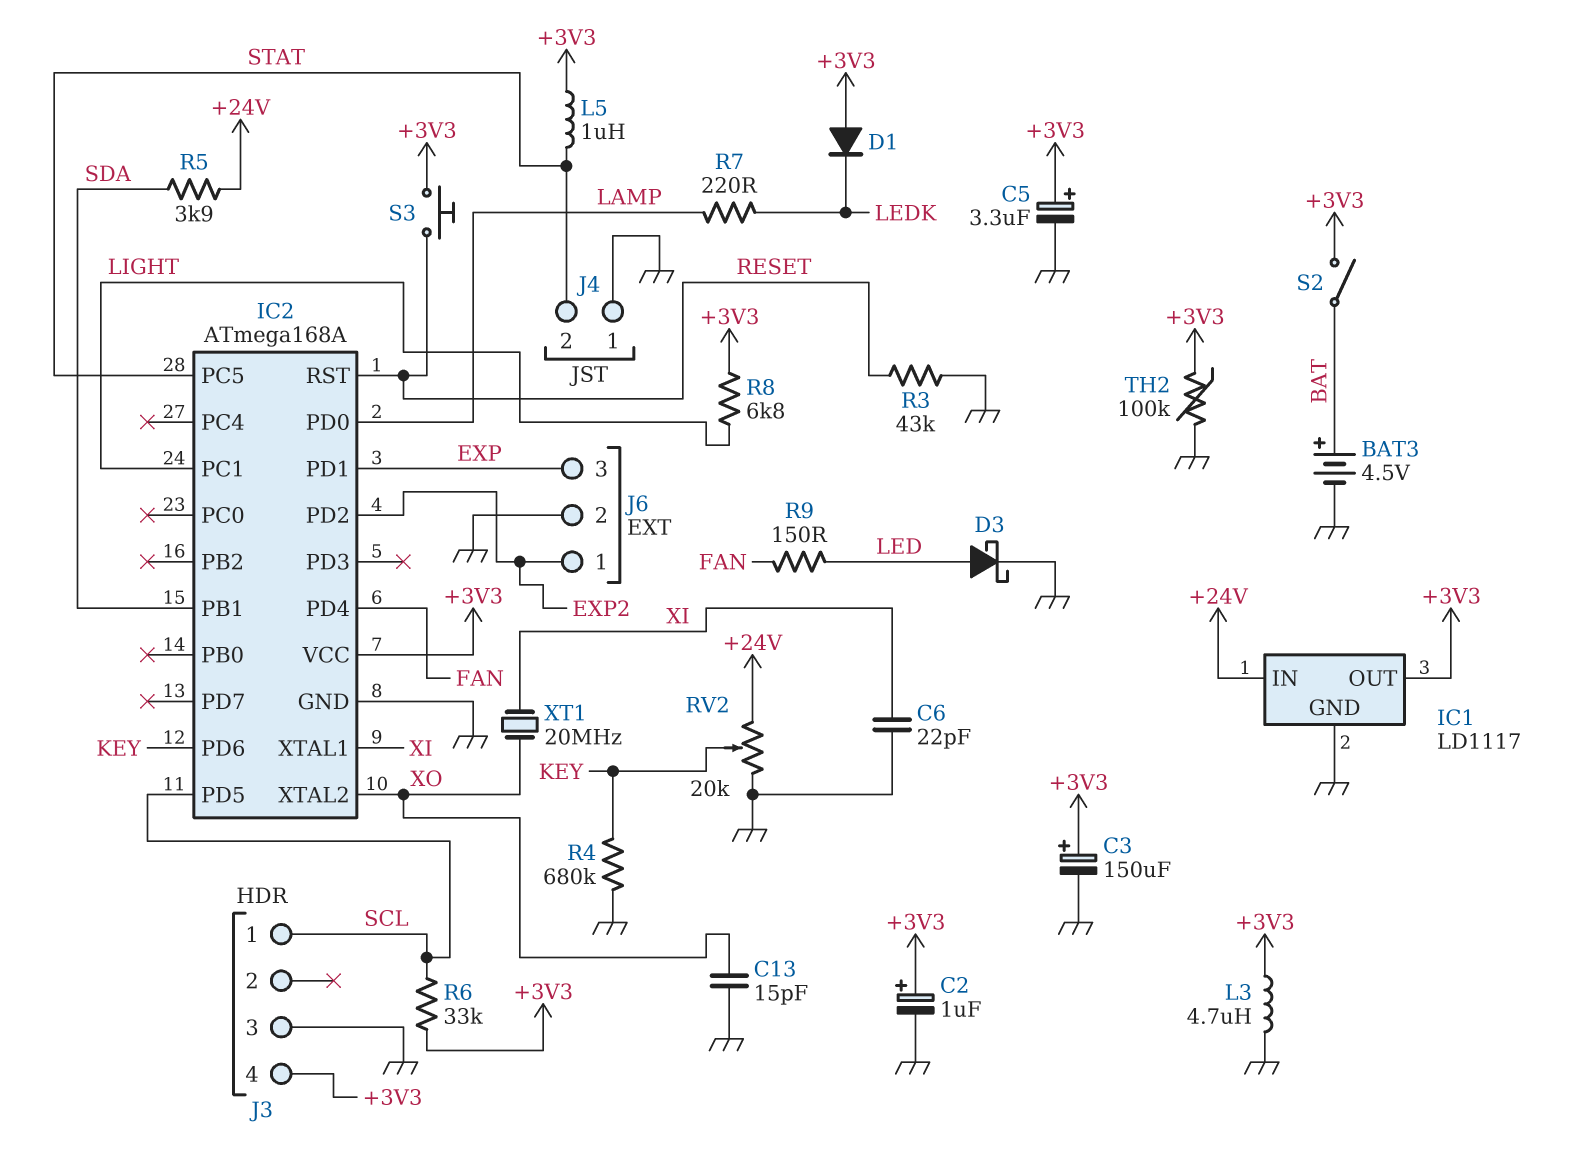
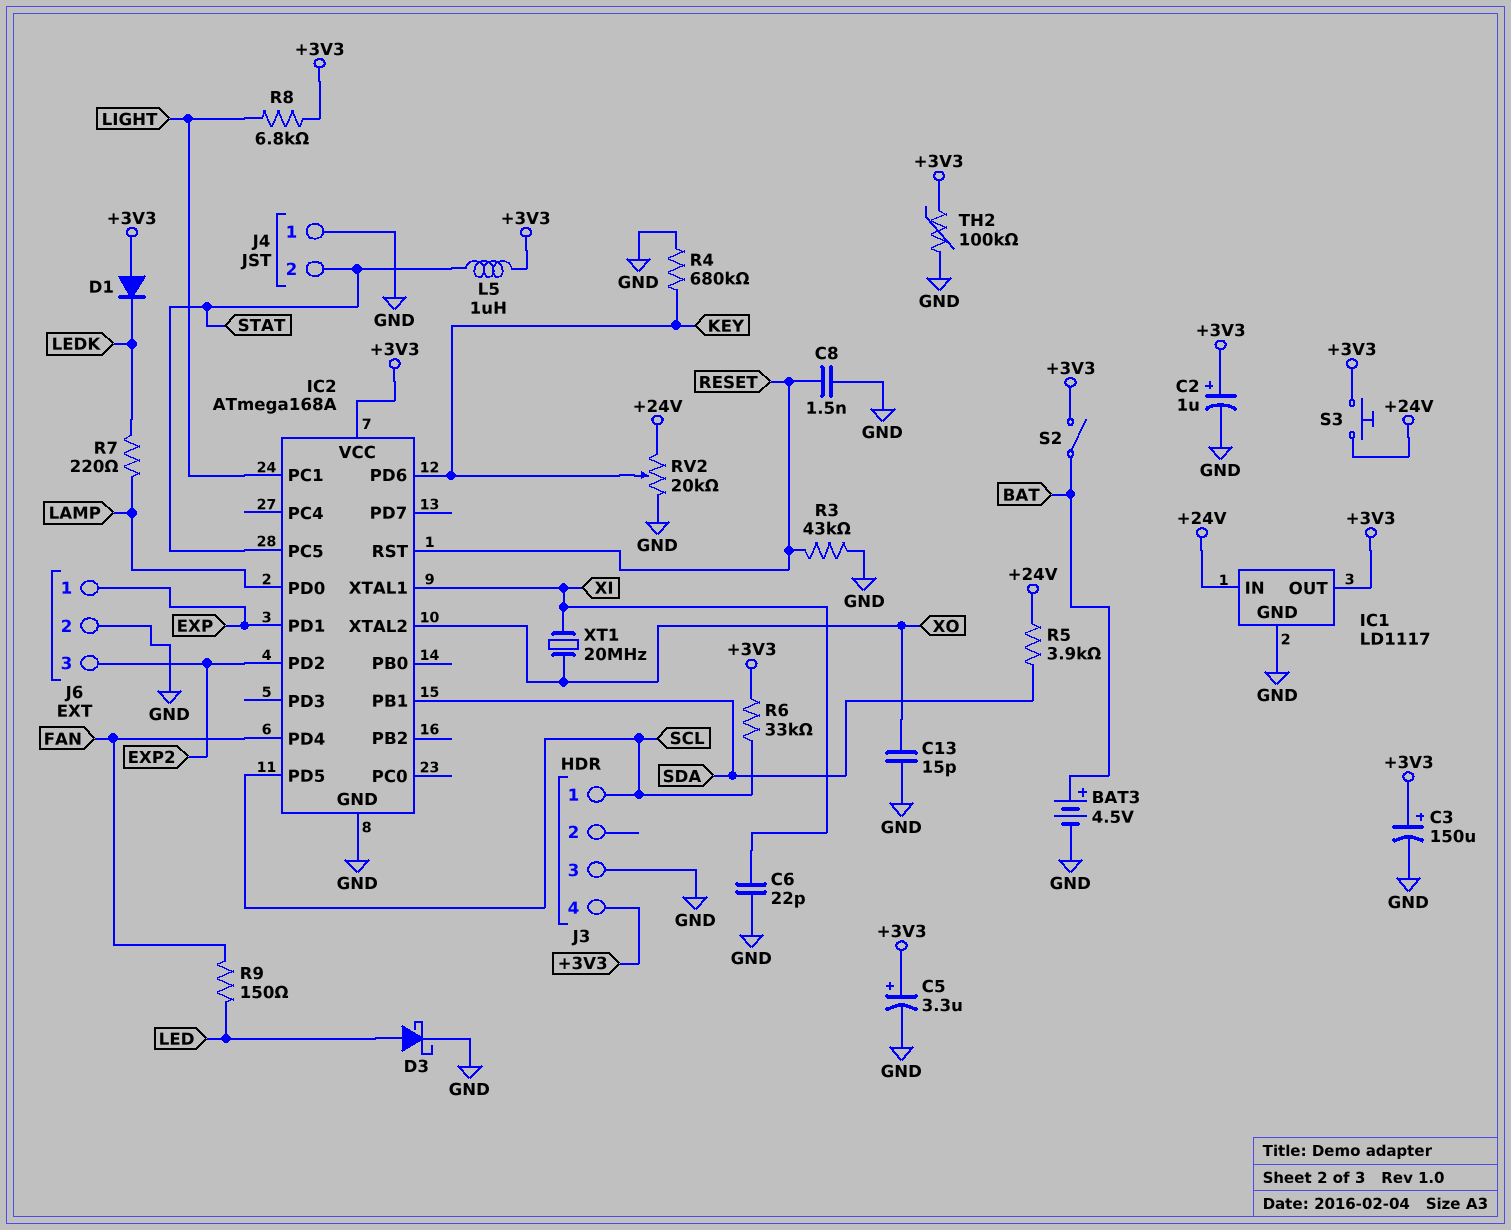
C8: none -> 1.5nF (GND, RESET)
J6 pin 1: EXP2 -> EXP
J6 pin 3: EXP -> EXP2
L3: 4.7uH (+3V3, GND) -> none
S3: button (+3V3, RESET) -> button (+3V3, +24V)

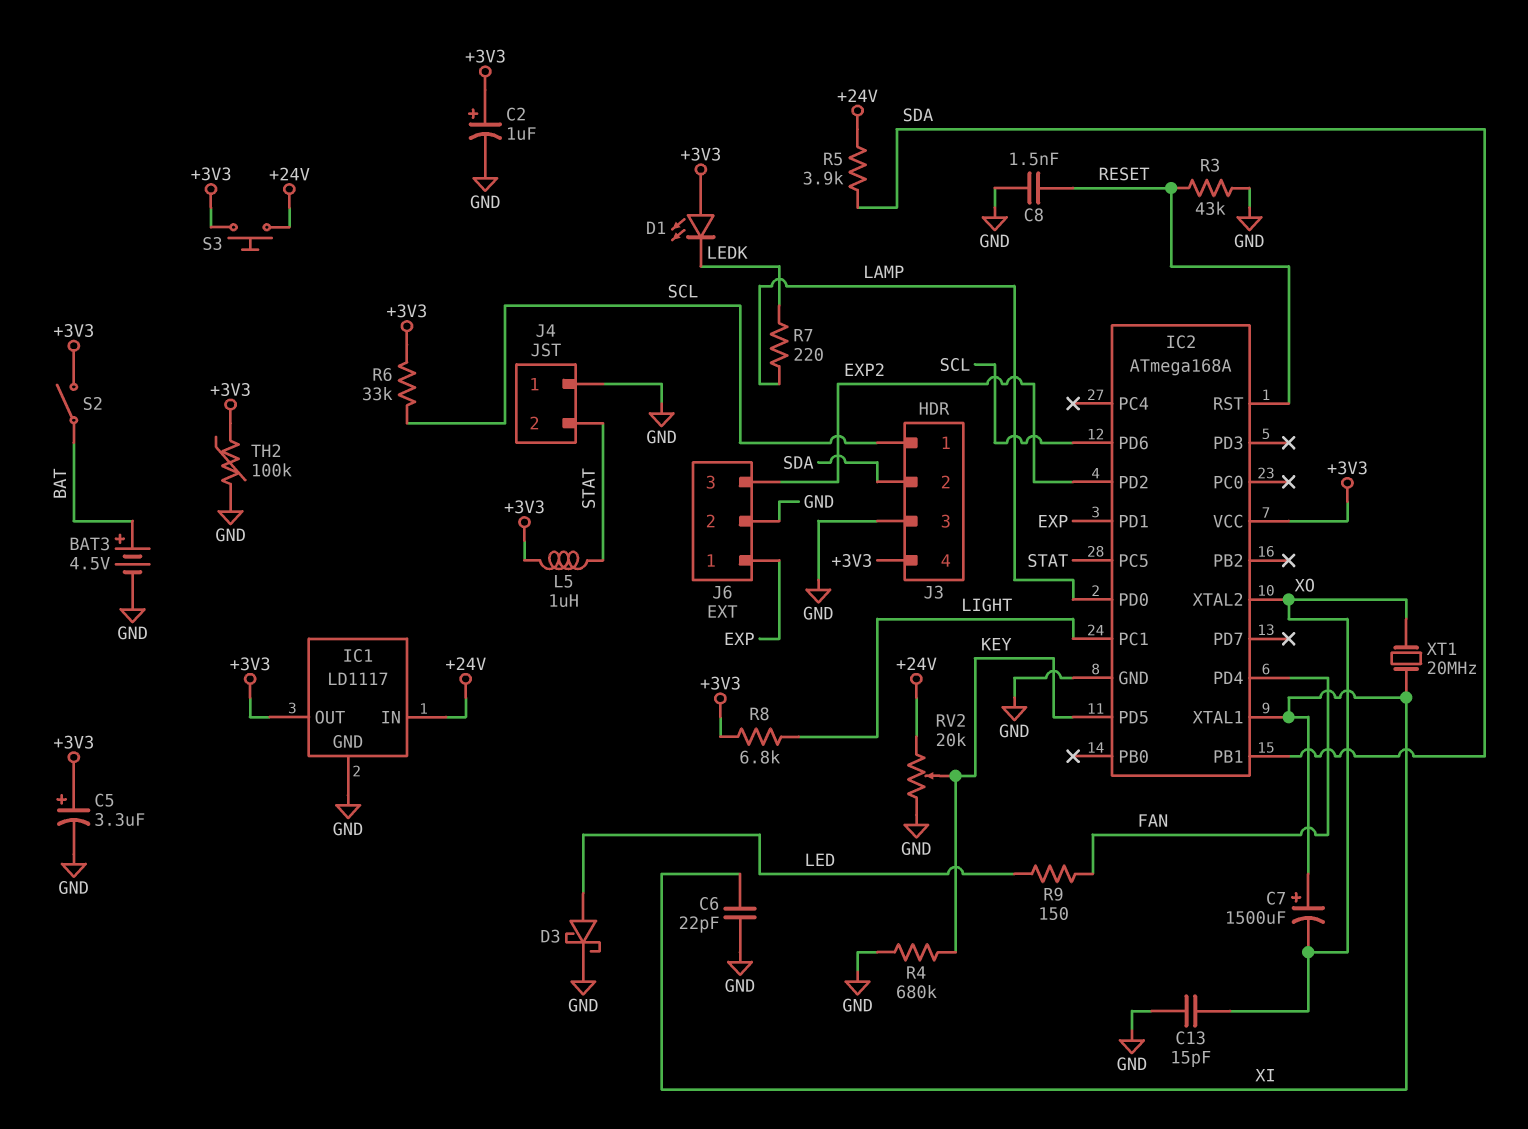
C3: 150uF (plus +3V3, minus GND) -> none
C7: none -> 1500uF (plus XI, minus XO)
D1: diode (A +3V3, K LEDK) -> LED (A +3V3, K LEDK)
IC2 pin PD5: SCL -> KEY
IC2 pin PD6: KEY -> SCL
J3 pin 2: none -> SDA

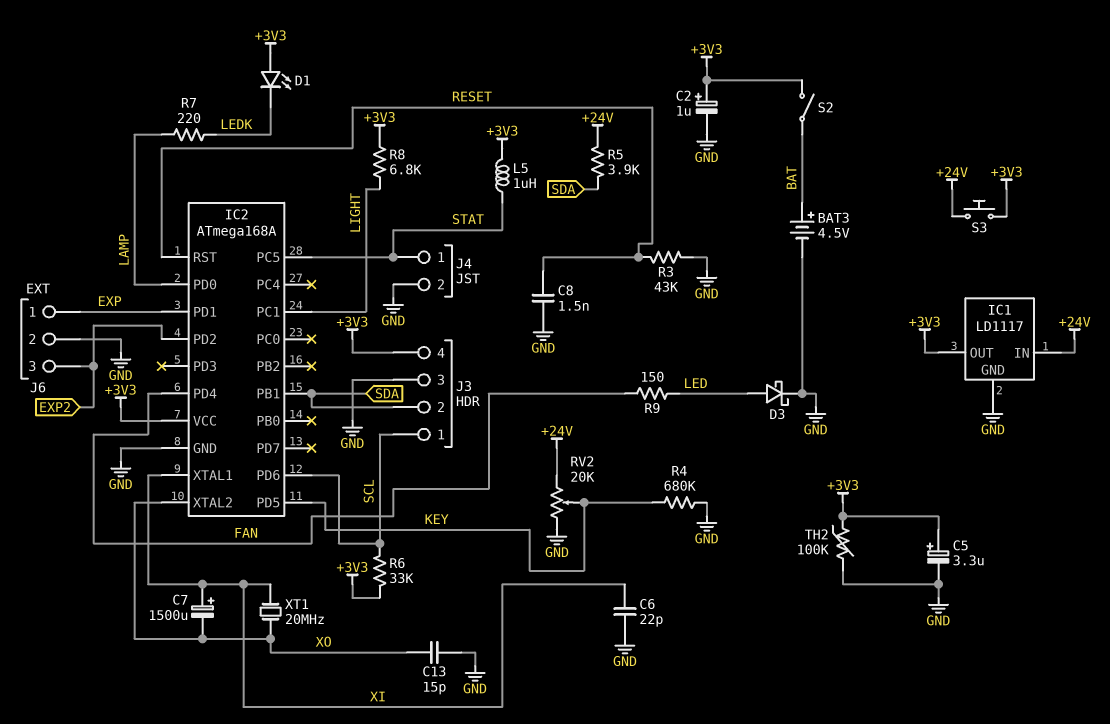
J4 pin 1: GND -> STAT
J4 pin 2: STAT -> GND

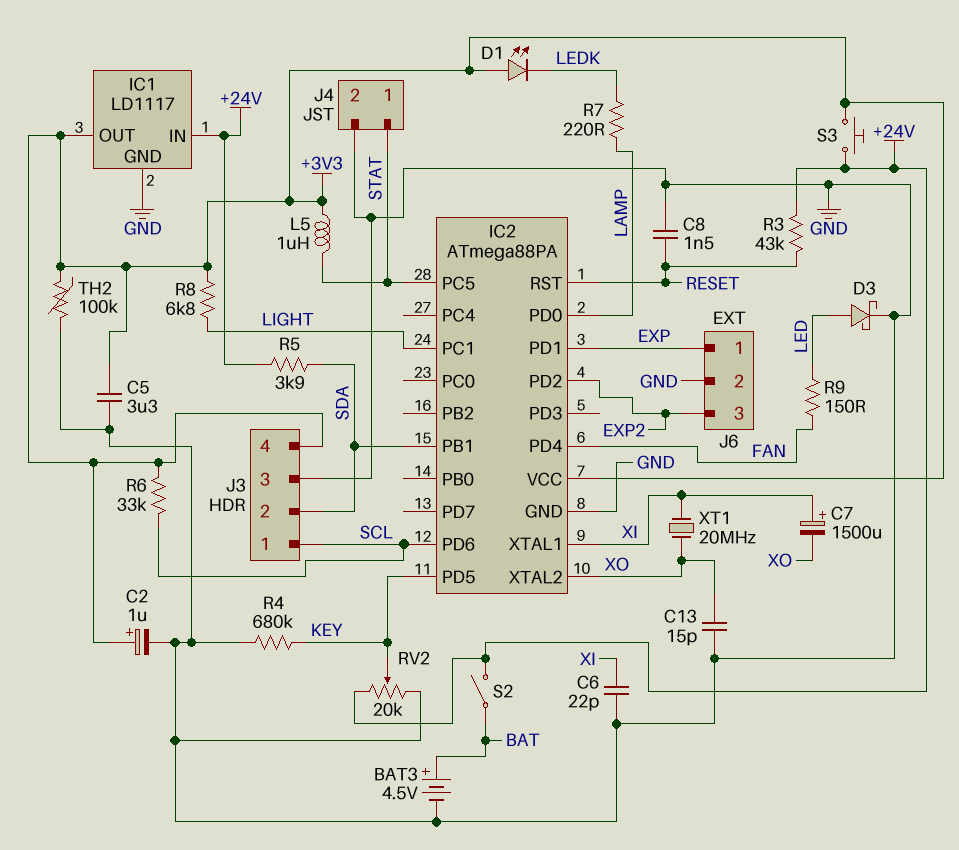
C5: 3.3uF (plus +3V3, minus GND) -> 3.3uF (+3V3, GND)
IC2: ATmega168A -> ATmega88PA
R3: 43k (GND, RESET) -> 43k (+24V, RESET)
S2: switch (+3V3, BAT) -> switch (+24V, BAT)

